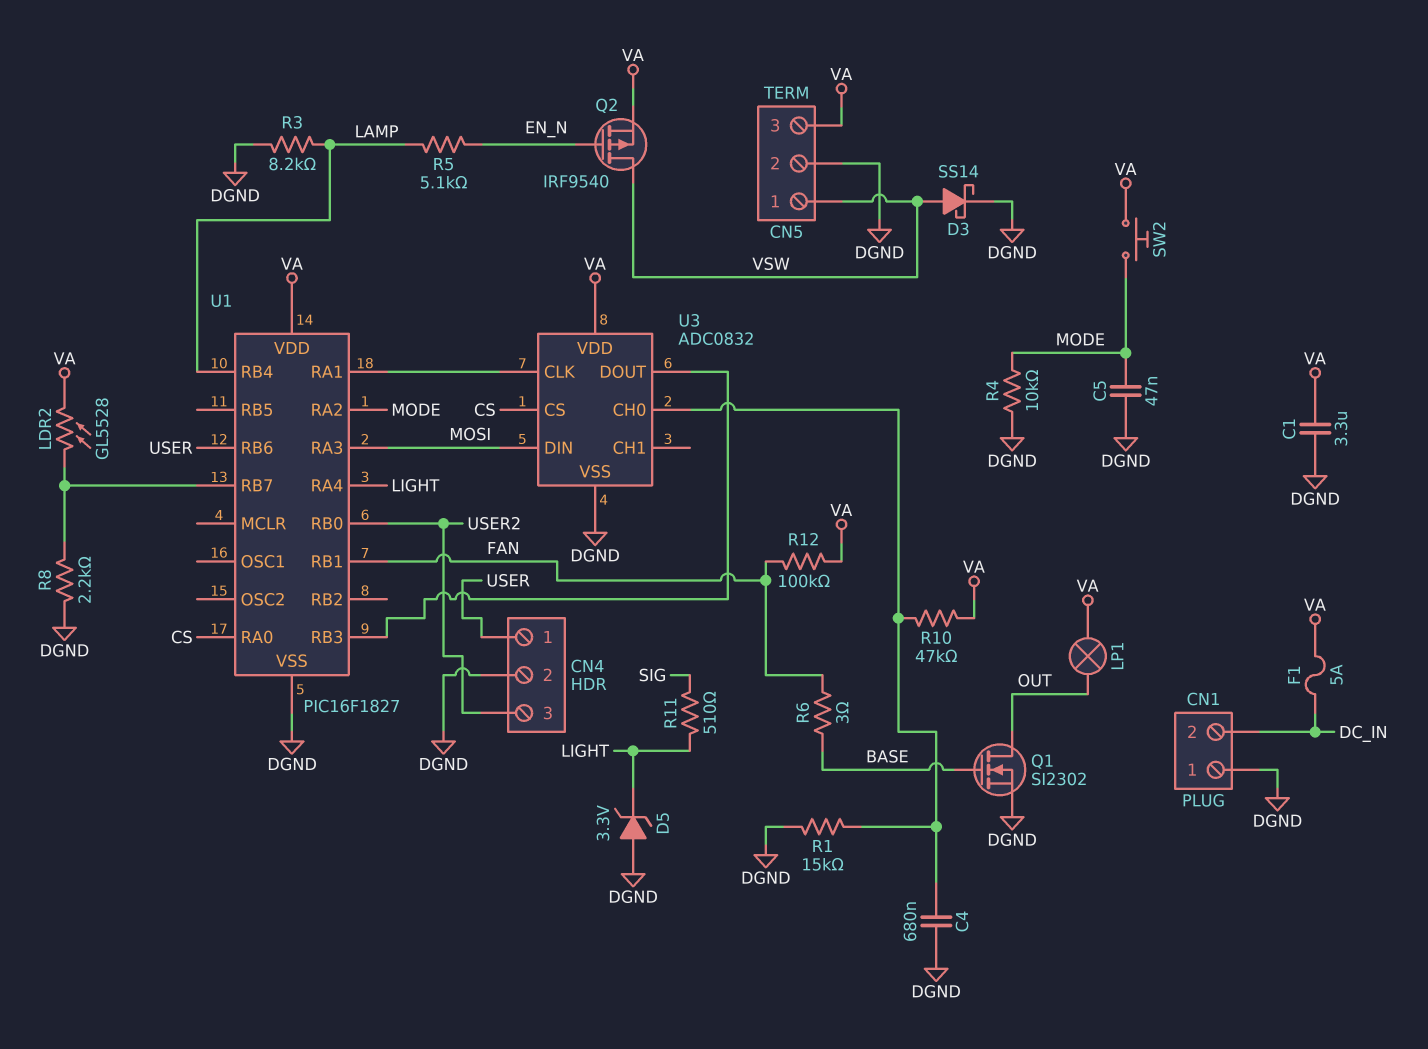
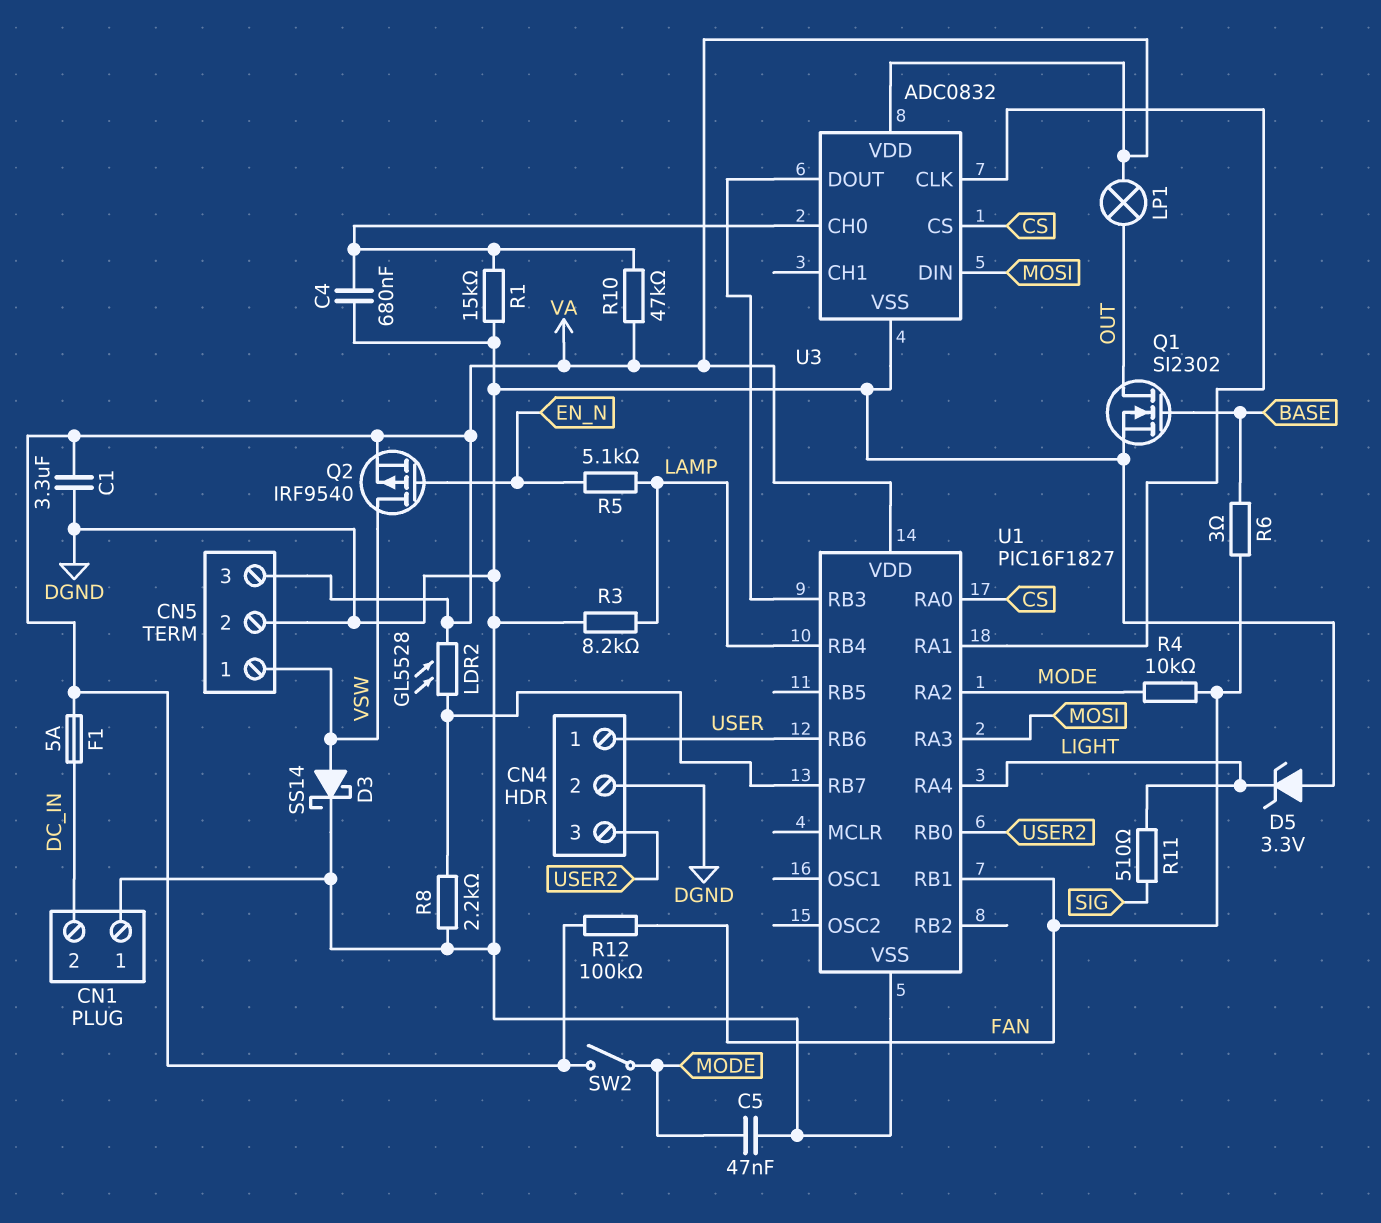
R4: 10k (DGND, MODE) -> 10k (FAN, MODE)
SW2: button (MODE, VA) -> switch (MODE, VA)

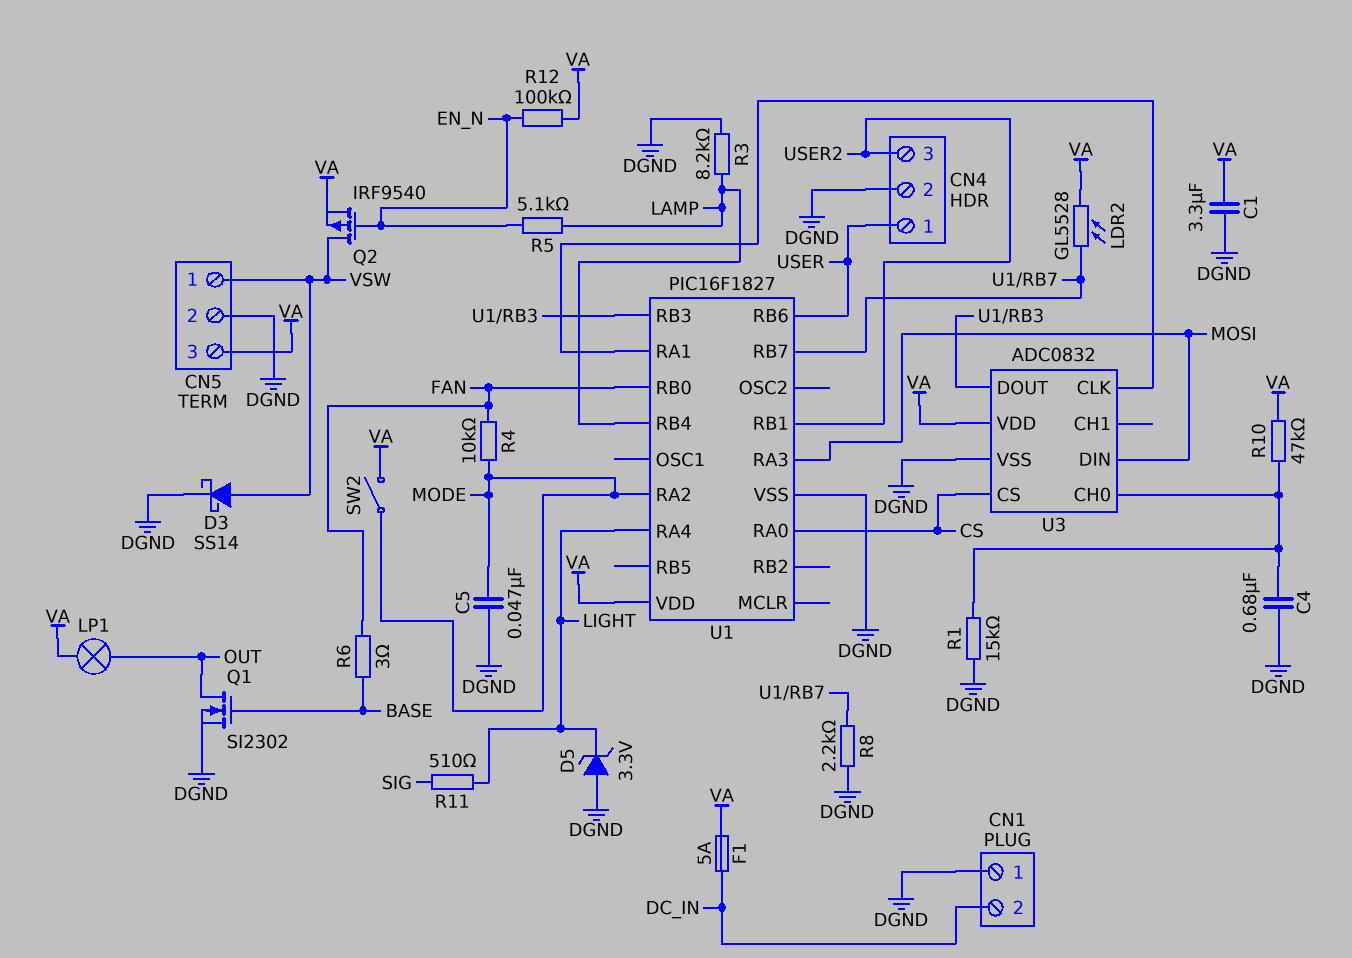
R12: 100k (FAN, VA) -> 100k (EN_N, VA)
U1 pin RB0: USER2 -> FAN
U1 pin RB1: FAN -> USER2

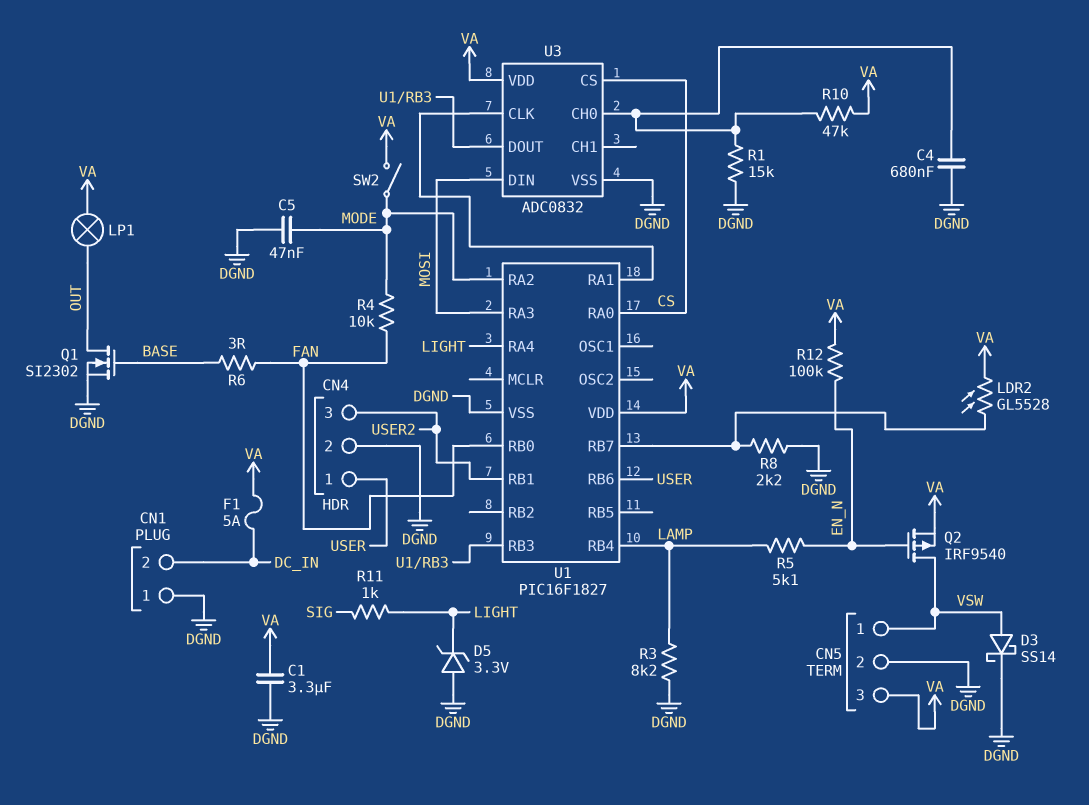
R11: 510 (LIGHT, SIG) -> 1k (LIGHT, SIG)

